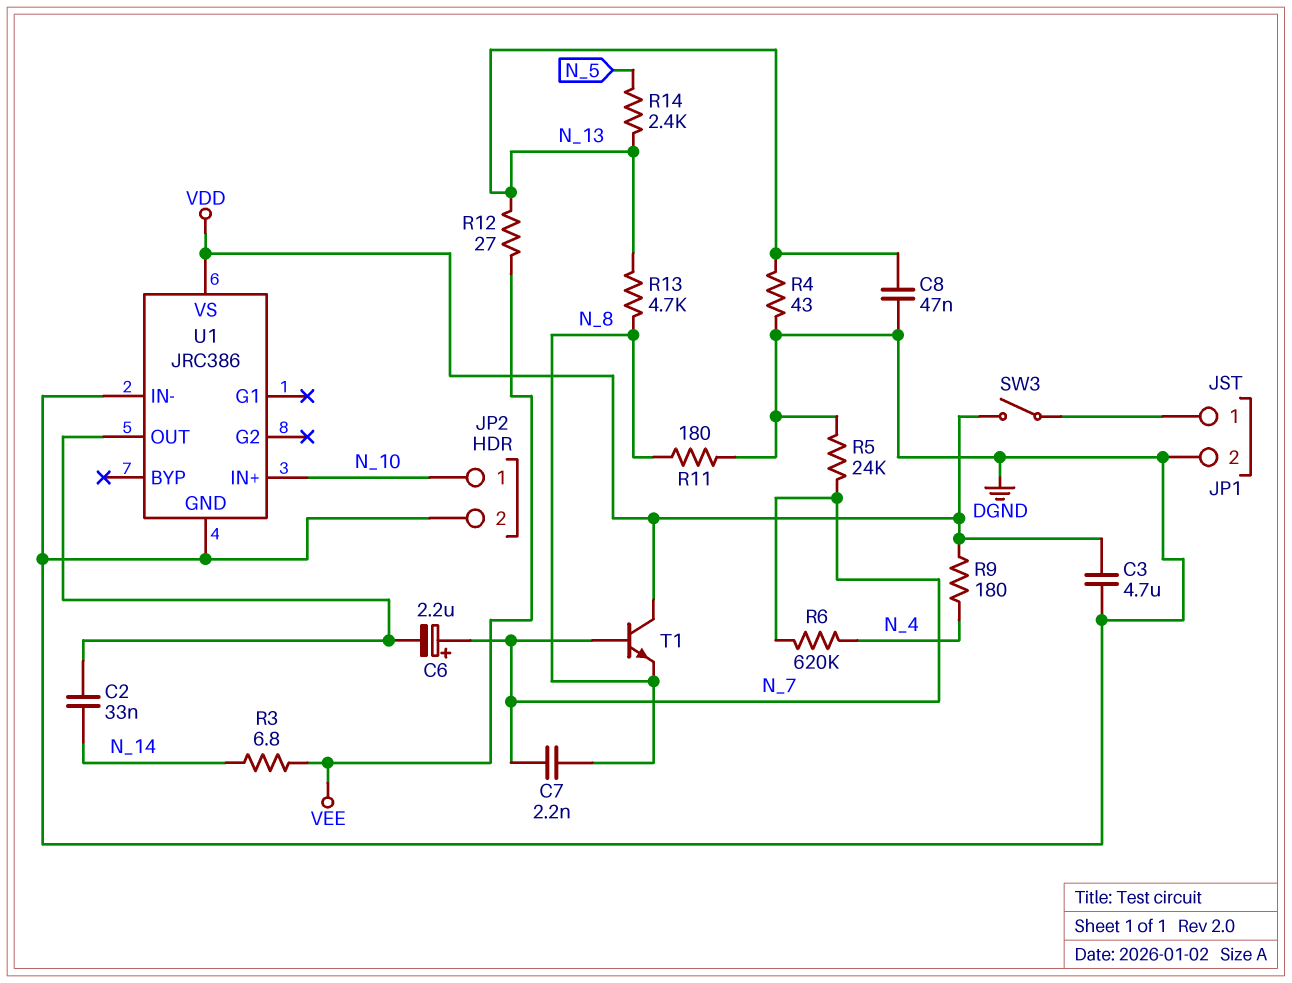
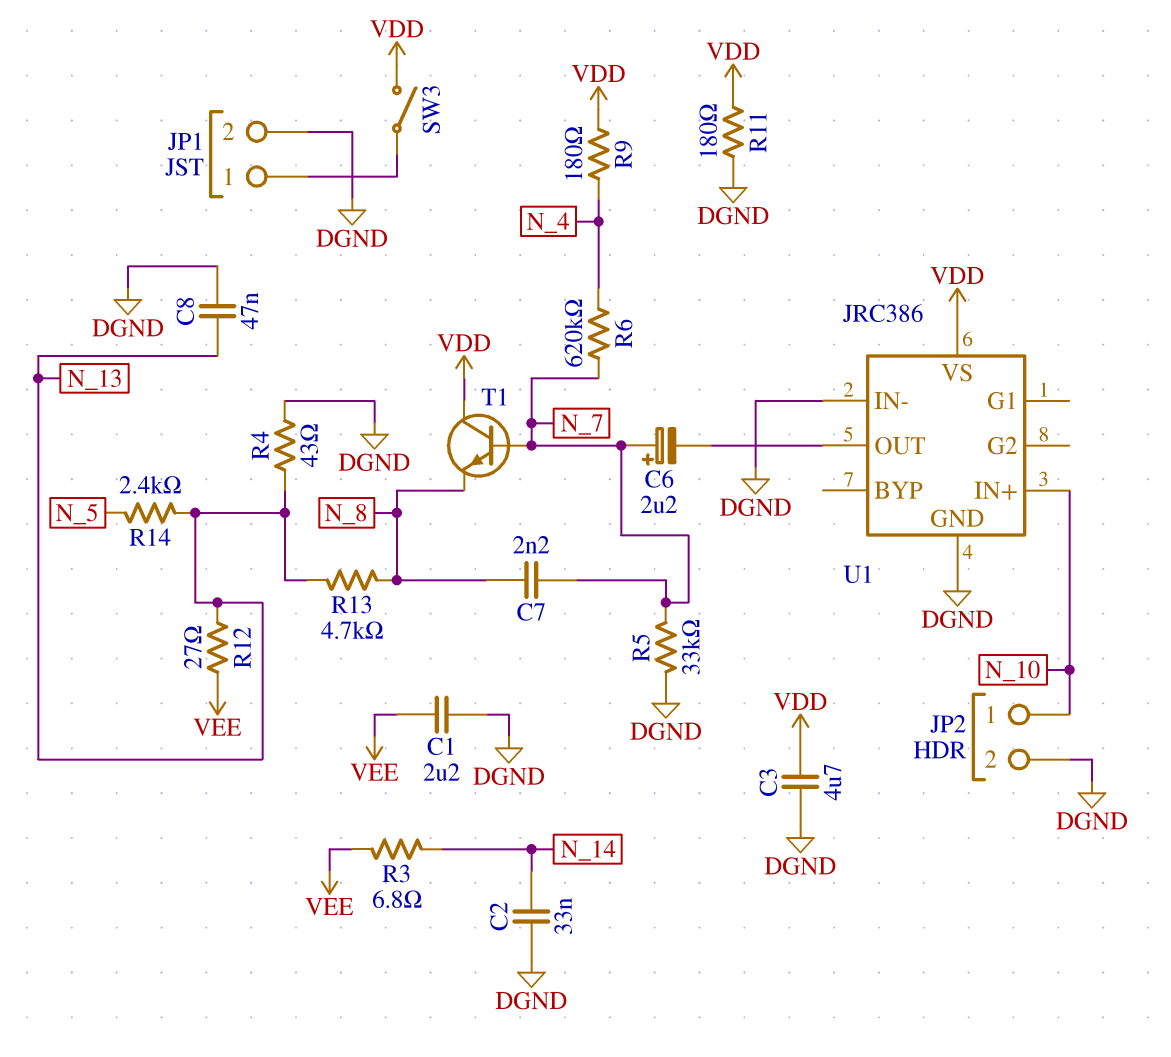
C1: none -> 2.2uF (DGND, VEE)
C2: 33nF (N_14, U1/OUT) -> 33nF (DGND, N_14)
R5: 24k (DGND, N_7) -> 33k (DGND, N_7)
R11: 180 (DGND, N_8) -> 180 (DGND, VDD)

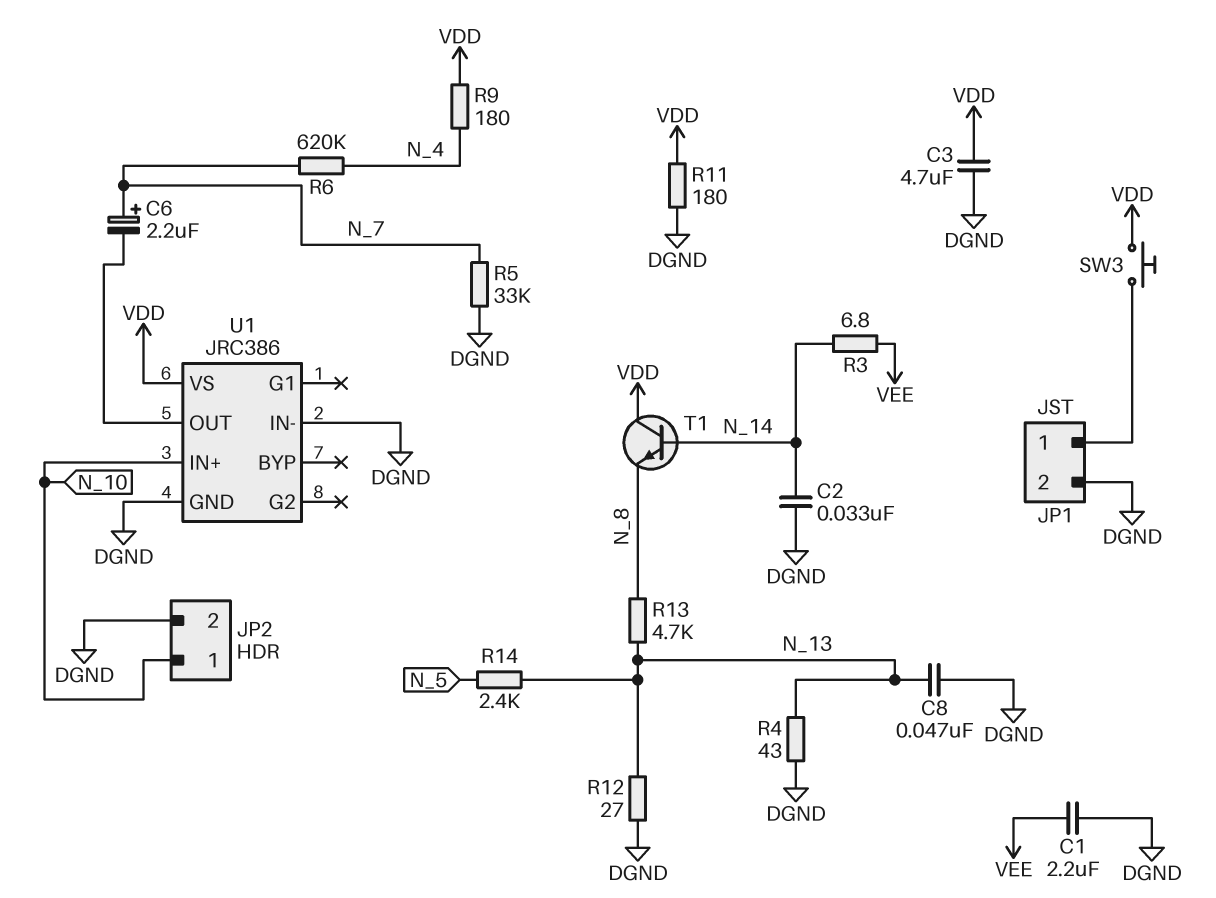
C7: 2.2nF (N_7, N_8) -> none
R12: 27 (N_13, VEE) -> 27 (DGND, N_13)
SW3: switch (JP1/1, VDD) -> button (JP1/1, VDD)
T1: NPN (B N_7, C VDD, E N_8) -> NPN (B N_14, C VDD, E N_8)

